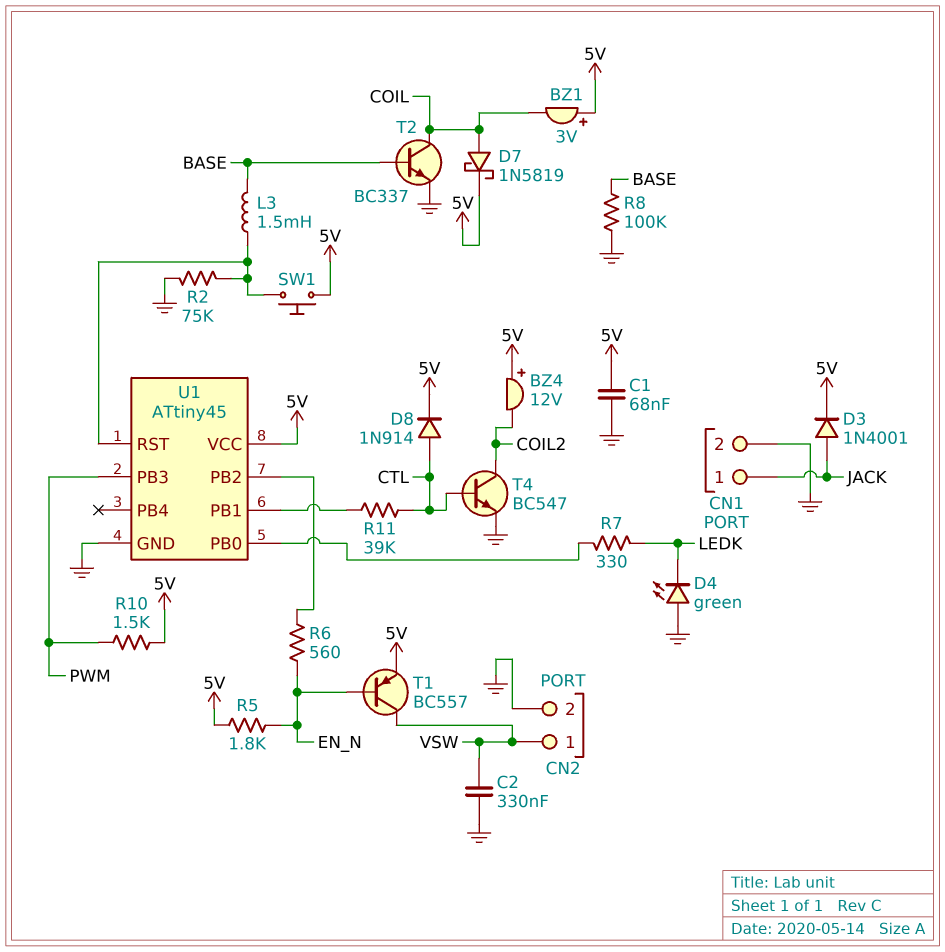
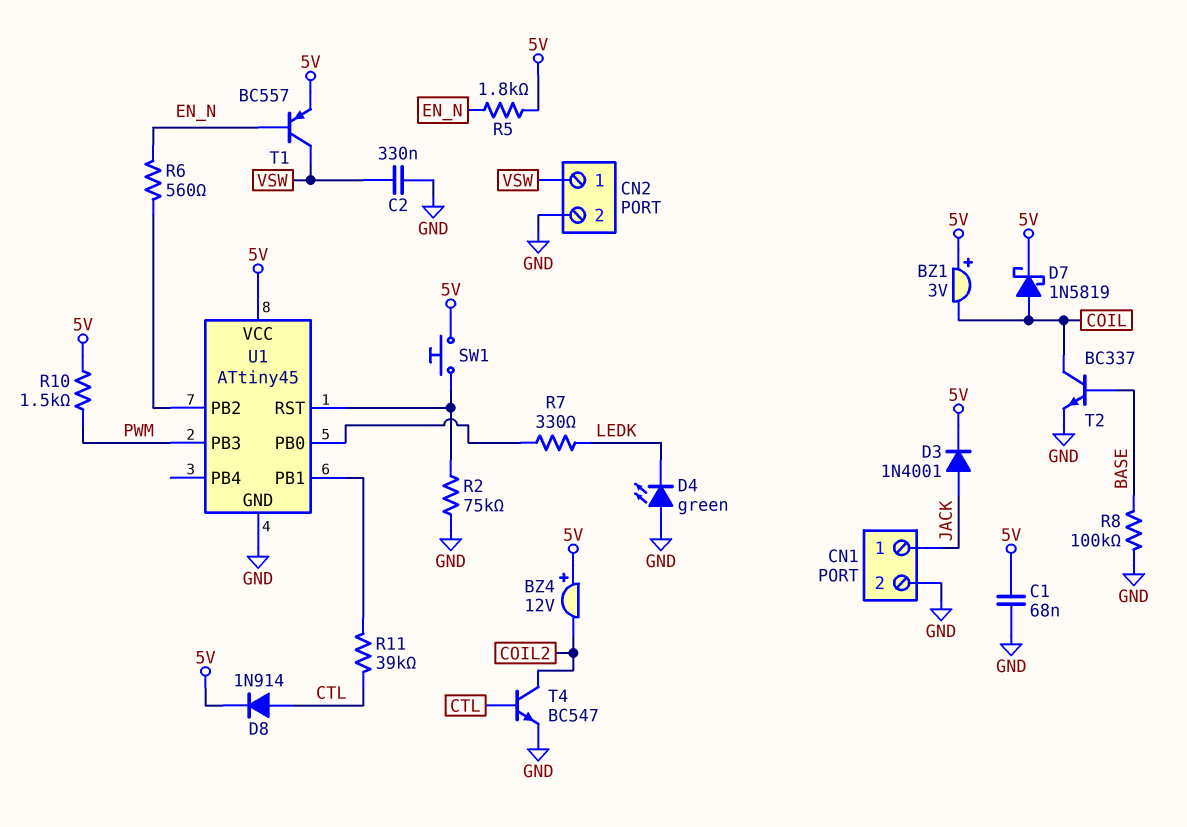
L3: 1.5mH (BASE, U1/RST) -> none

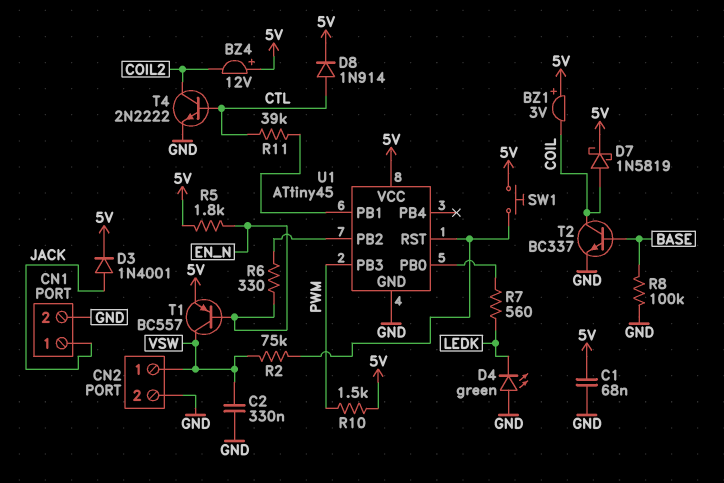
R2: 75k (GND, U1/RST) -> 75k (U1/RST, VSW)
R6: 560 (EN_N, U1/PB2) -> 330 (EN_N, U1/PB2)
R7: 330 (LEDK, U1/PB0) -> 560 (LEDK, U1/PB0)
T4: NPN BC547 (B CTL, C COIL2, E GND) -> NPN 2N2222 (B CTL, C COIL2, E GND)

